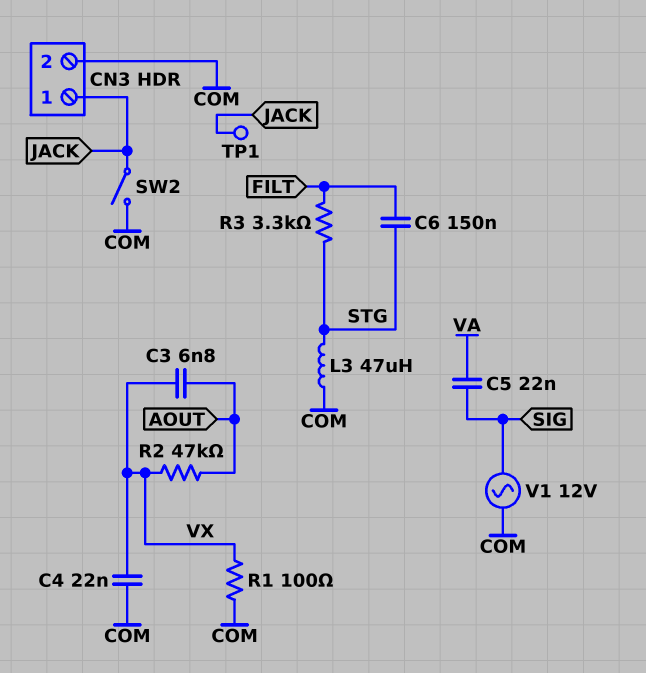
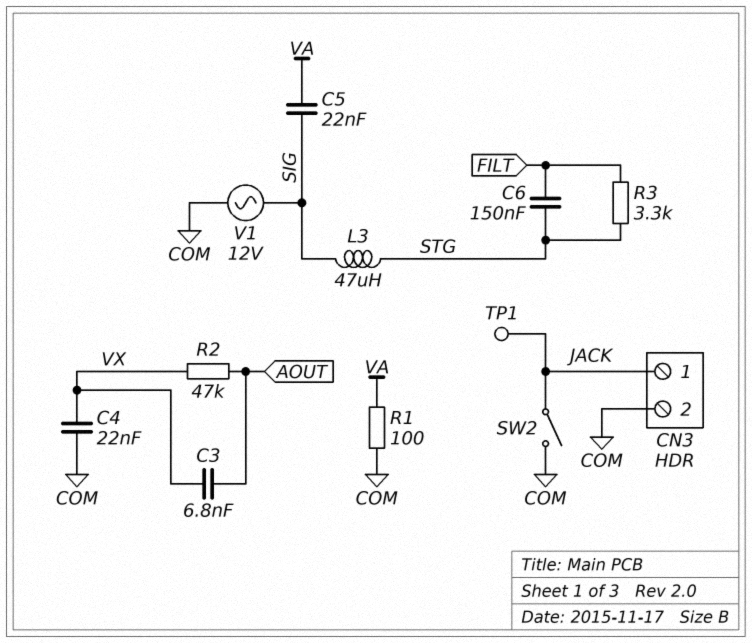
L3: 47uH (COM, STG) -> 47uH (SIG, STG)
R1: 100 (COM, VX) -> 100 (COM, VA)

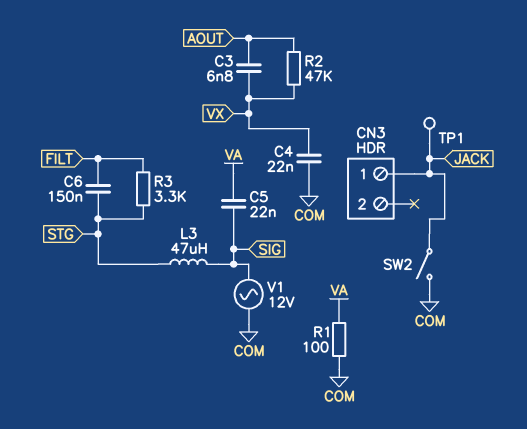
CN3 pin 2: COM -> none

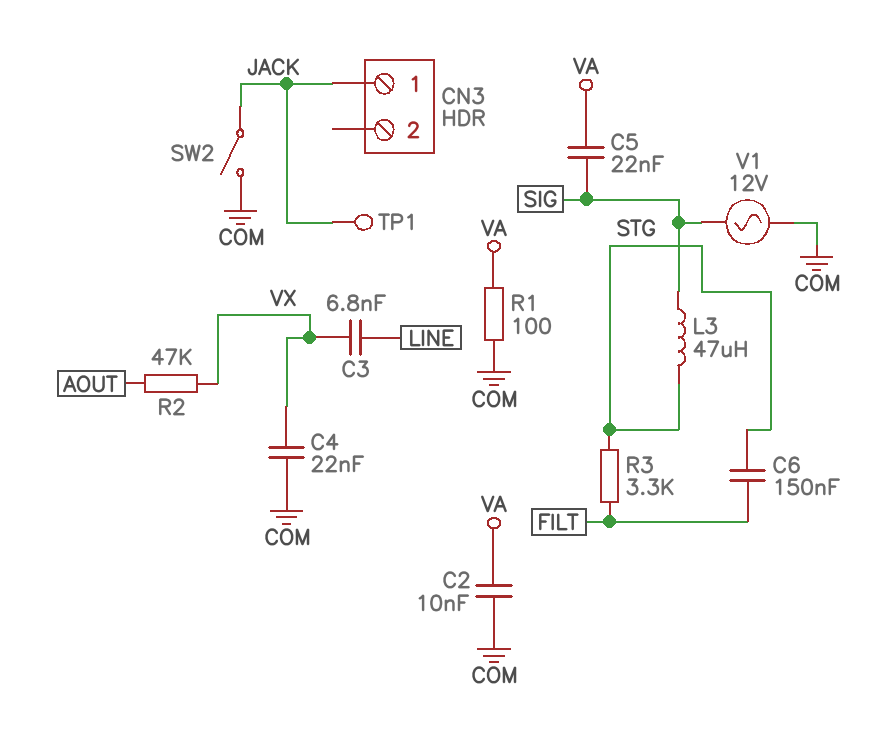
C2: none -> 10nF (COM, VA)
C3: 6.8nF (AOUT, VX) -> 6.8nF (LINE, VX)

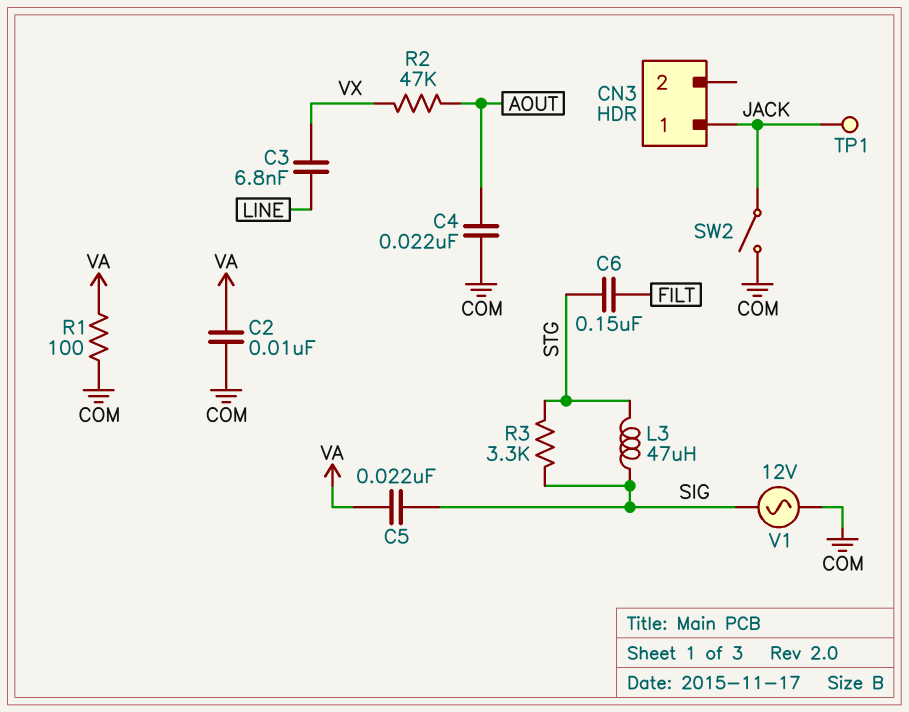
C4: 22nF (COM, VX) -> 22nF (AOUT, COM)
R3: 3.3k (FILT, STG) -> 3.3k (SIG, STG)

